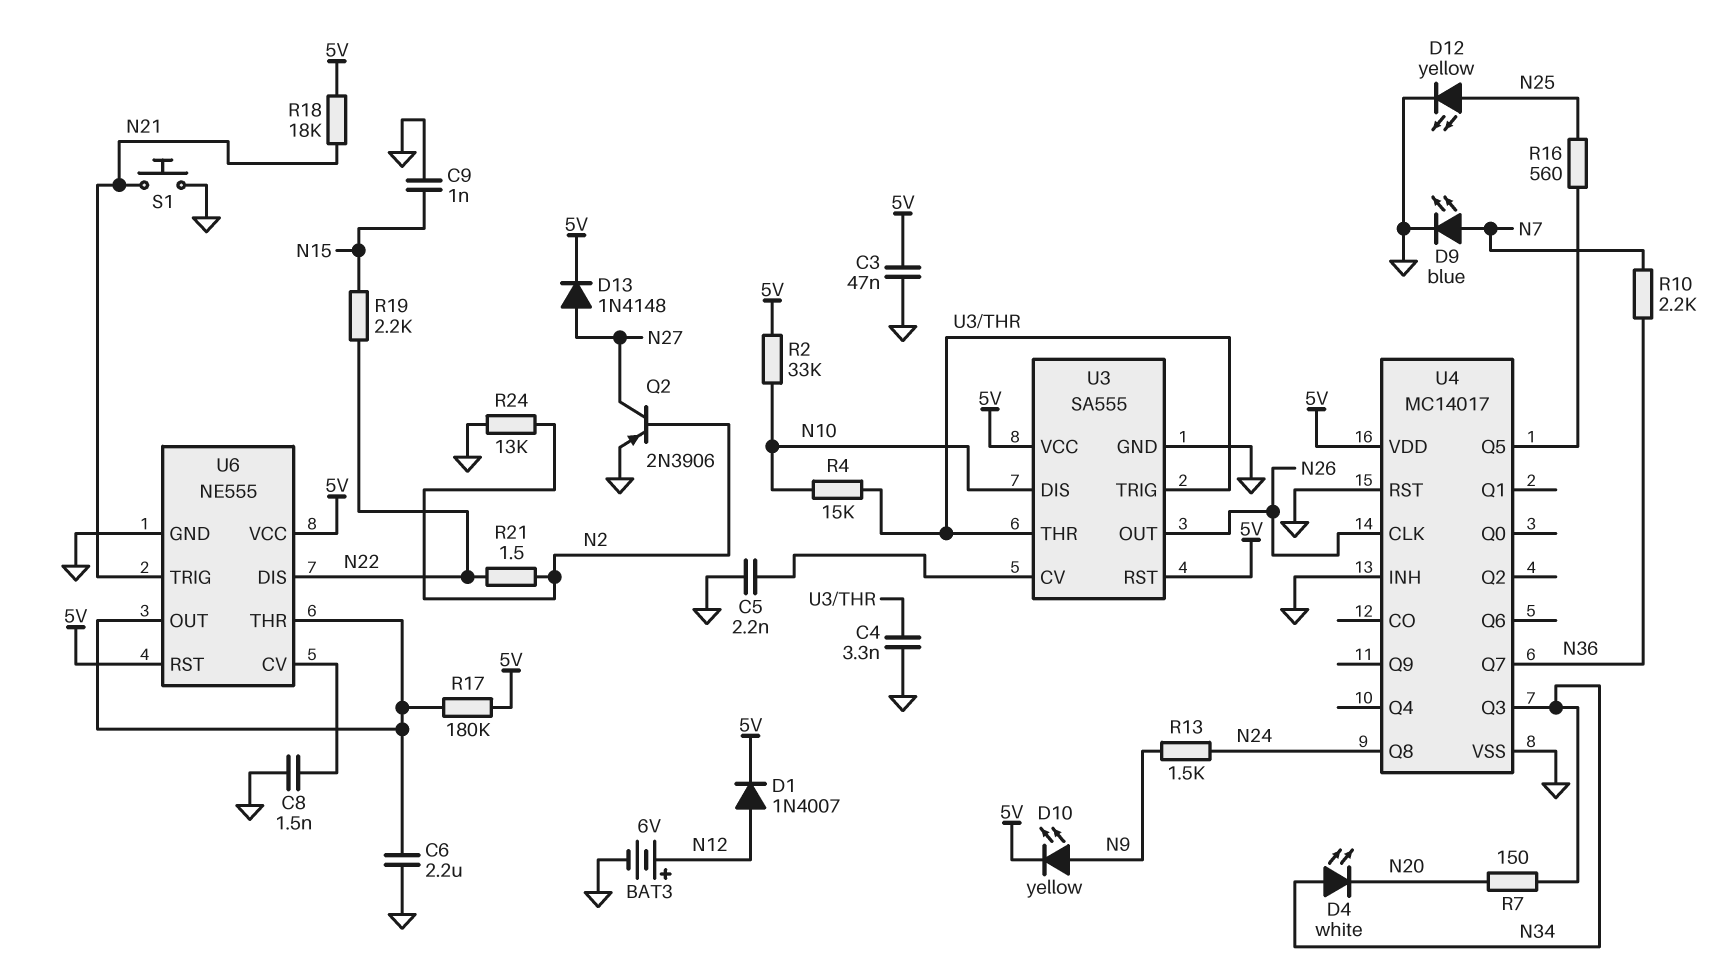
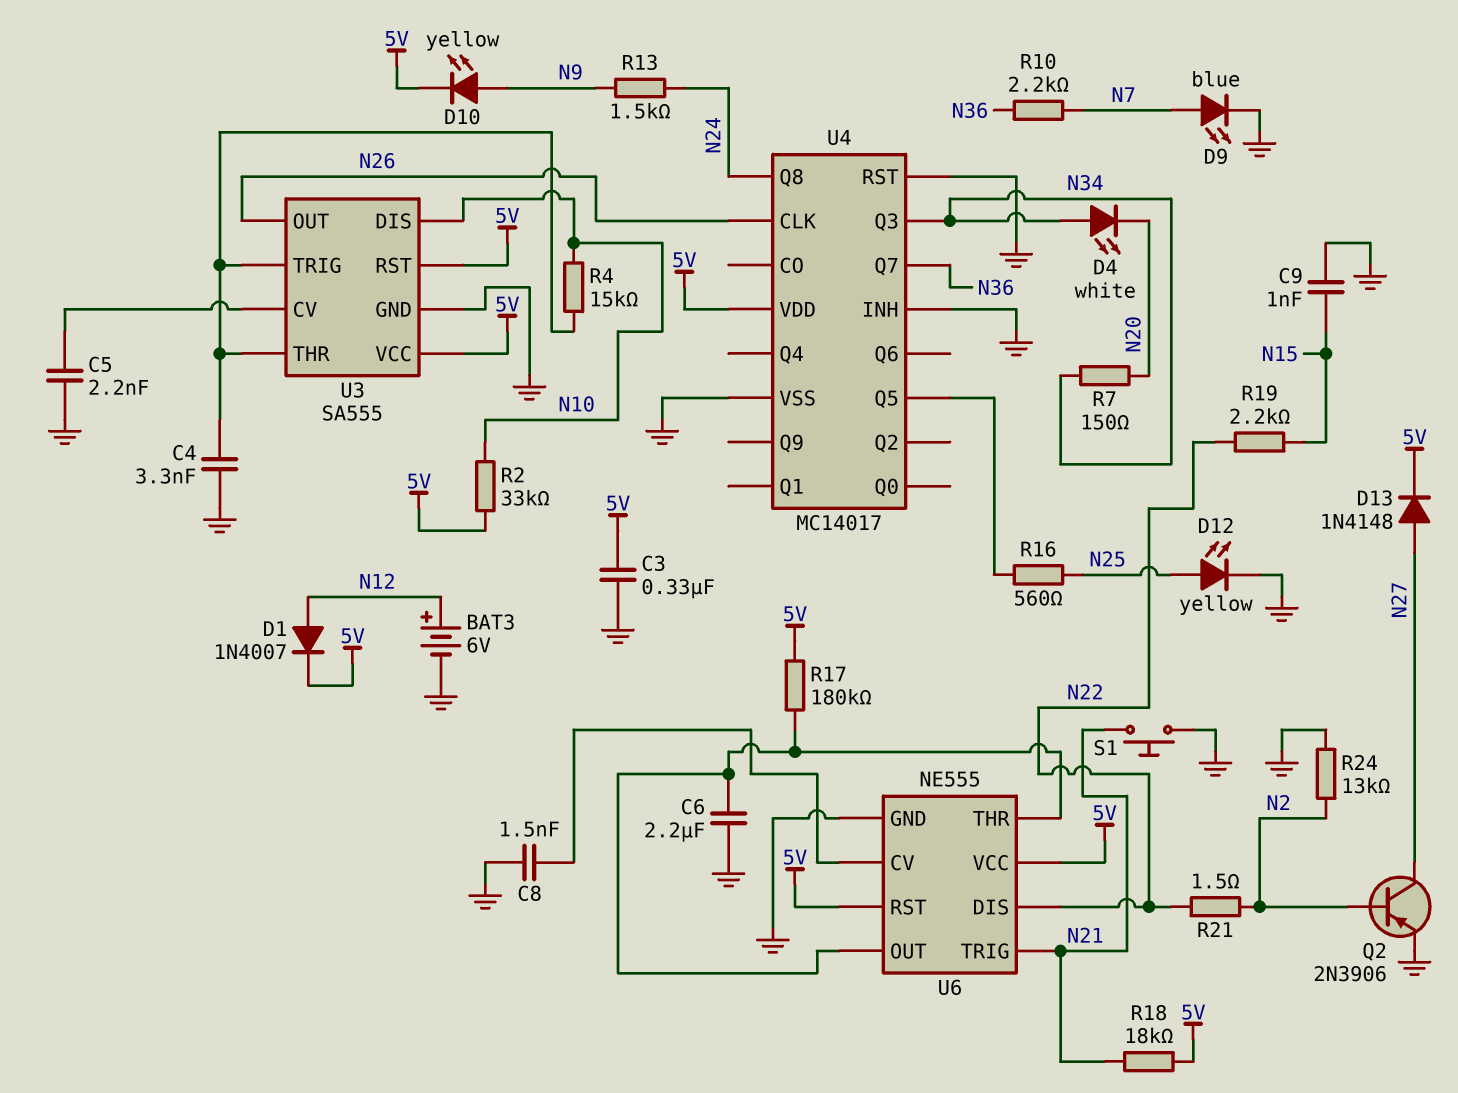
C3: 47nF (5V, GND) -> 330nF (5V, GND)

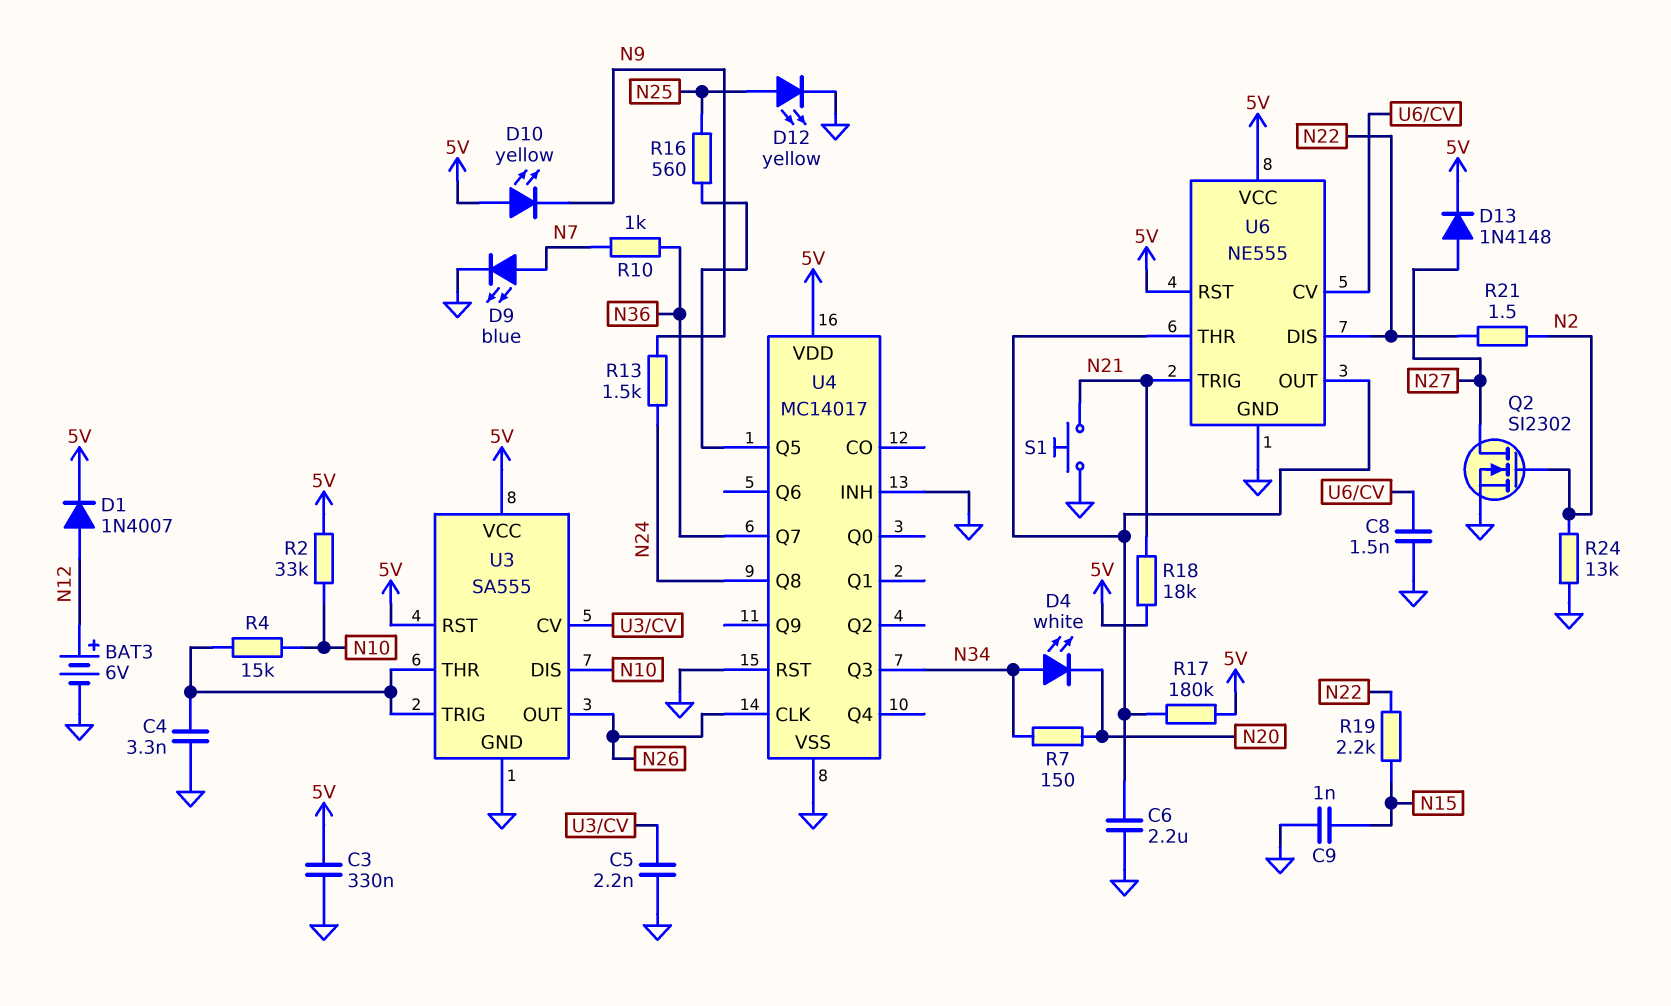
D10: LED yellow (A N9, K 5V) -> LED yellow (A 5V, K N9)
Q2: PNP 2N3906 (B N2, C N27, E GND) -> NMOS SI2302 (G N2, D N27, S GND)
R10: 2.2k (N7, N36) -> 1k (N7, N36)

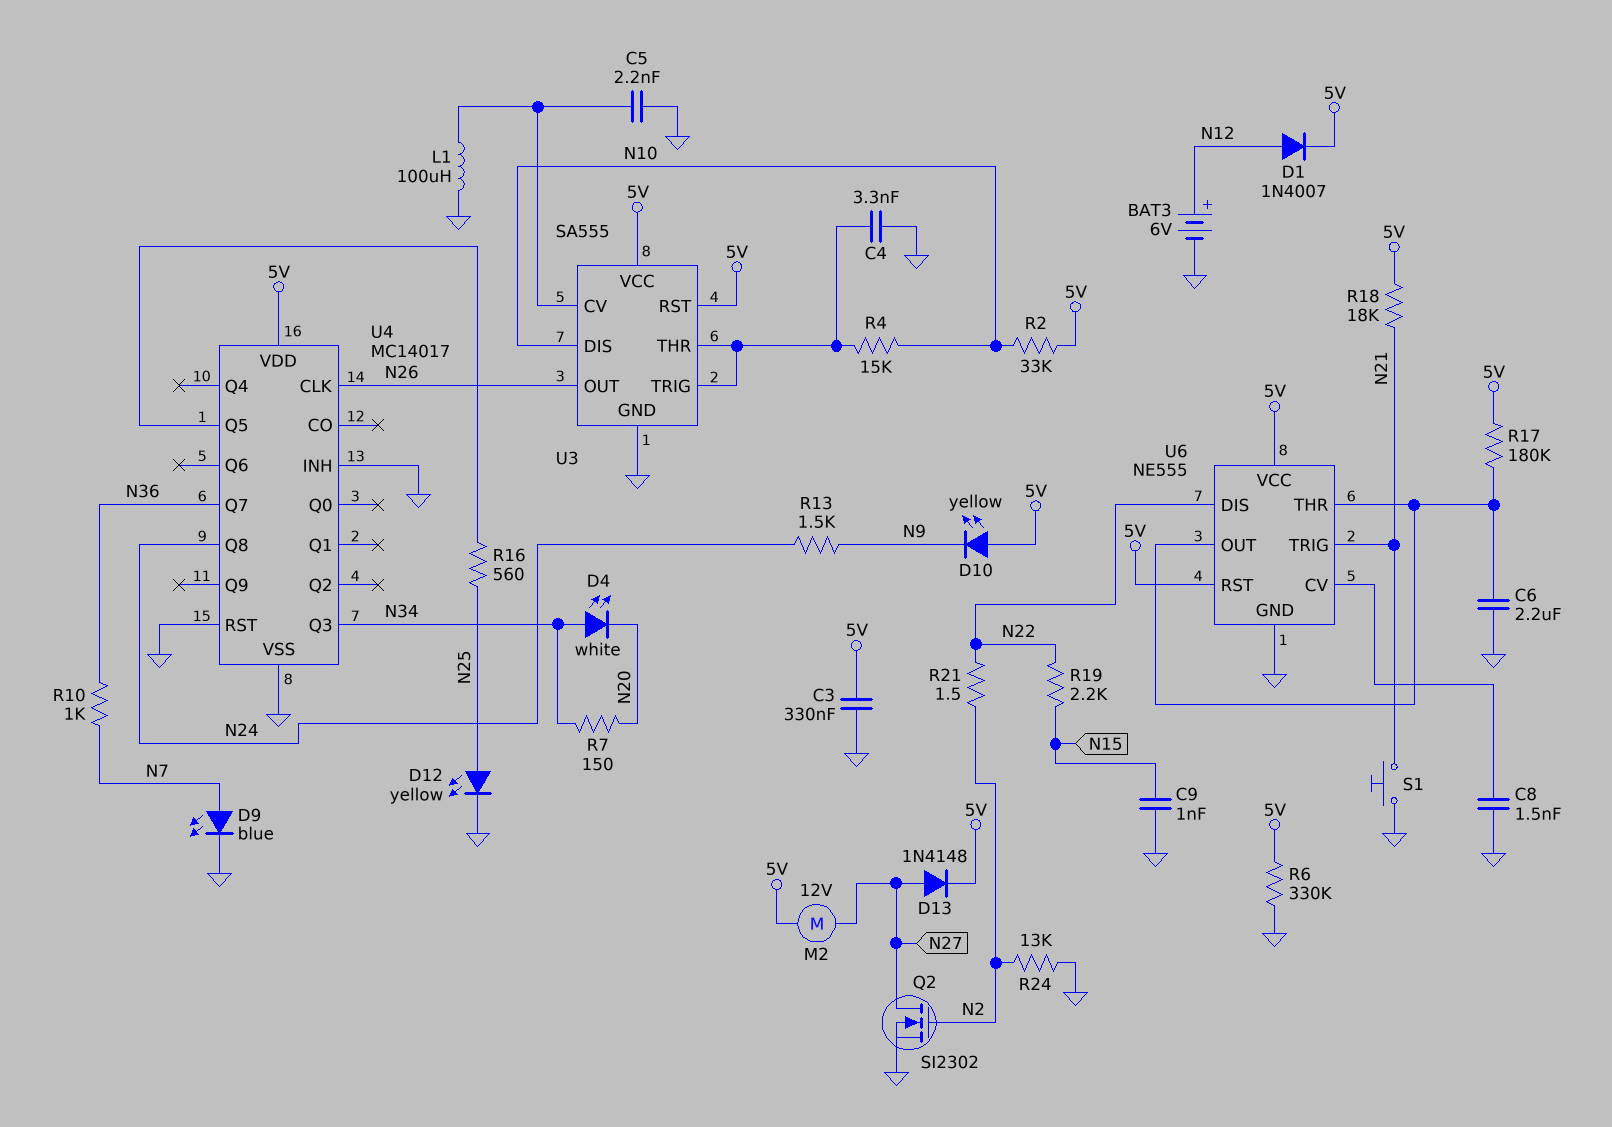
L1: none -> 100uH (GND, U3/CV)
M2: none -> motor 12V (5V, N27)
R6: none -> 330k (5V, GND)

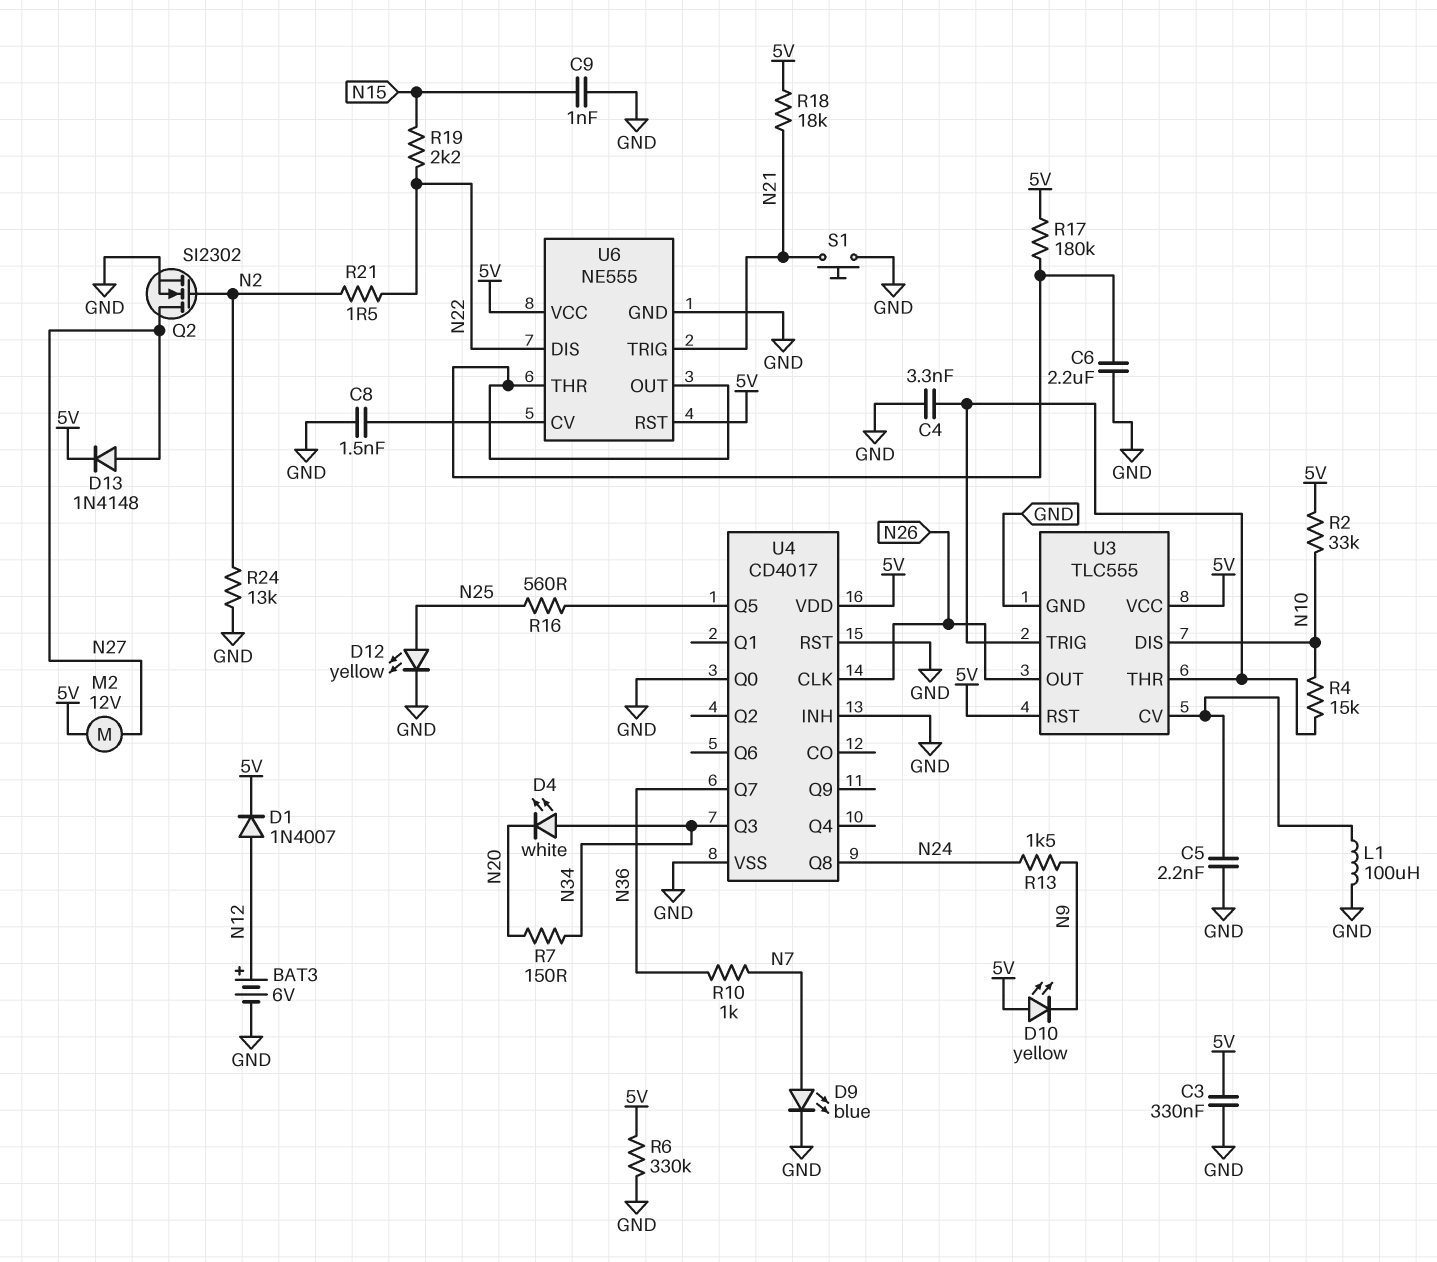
U3: SA555 -> TLC555
U4: MC14017 -> CD4017
U4 pin Q0: none -> GND

